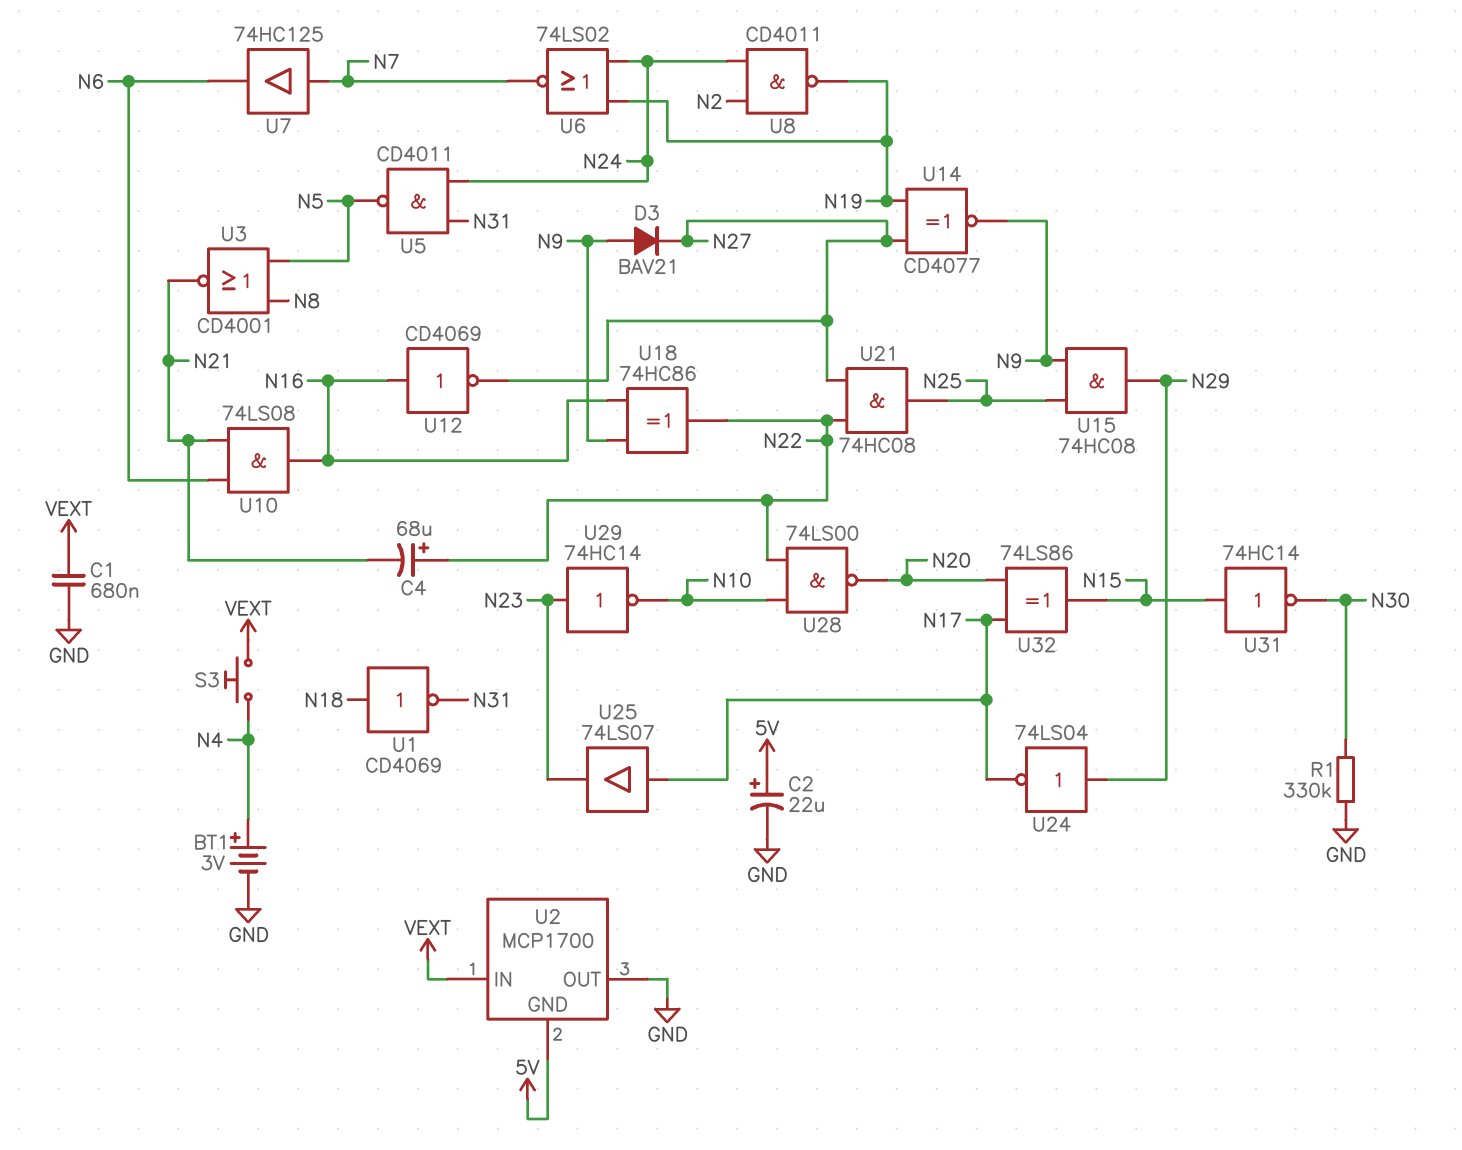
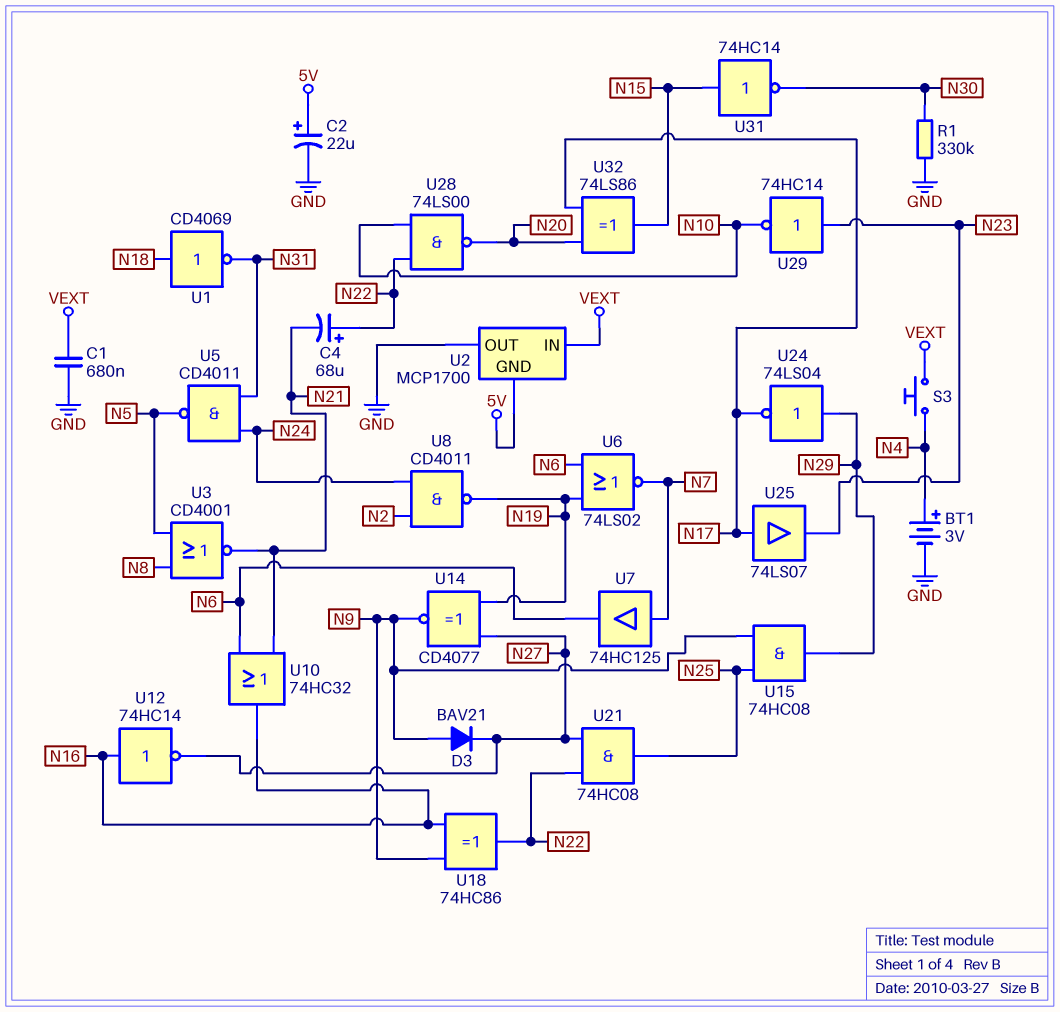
U6: NOR 74LS02 (in N19, in N24, out N7) -> NOR 74LS02 (in N6, in N19, out N7)
U10: AND 74LS08 (in N6, in N21, out N16) -> OR 74HC32 (in N6, in N21, out N16)
U12: NOT CD4069 (in N16, out N27) -> NOT 74HC14 (in N16, out N27)

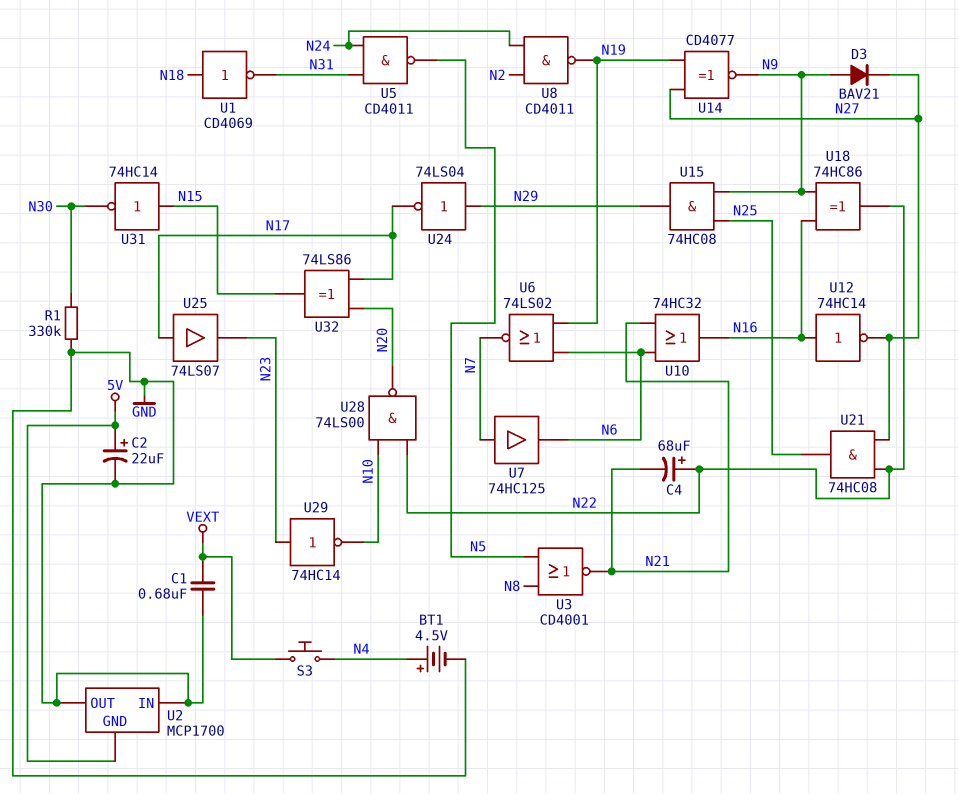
BT1: 3V (plus N4, minus GND) -> 4.5V (plus N4, minus GND)
U2 pin IN: VEXT -> GND

